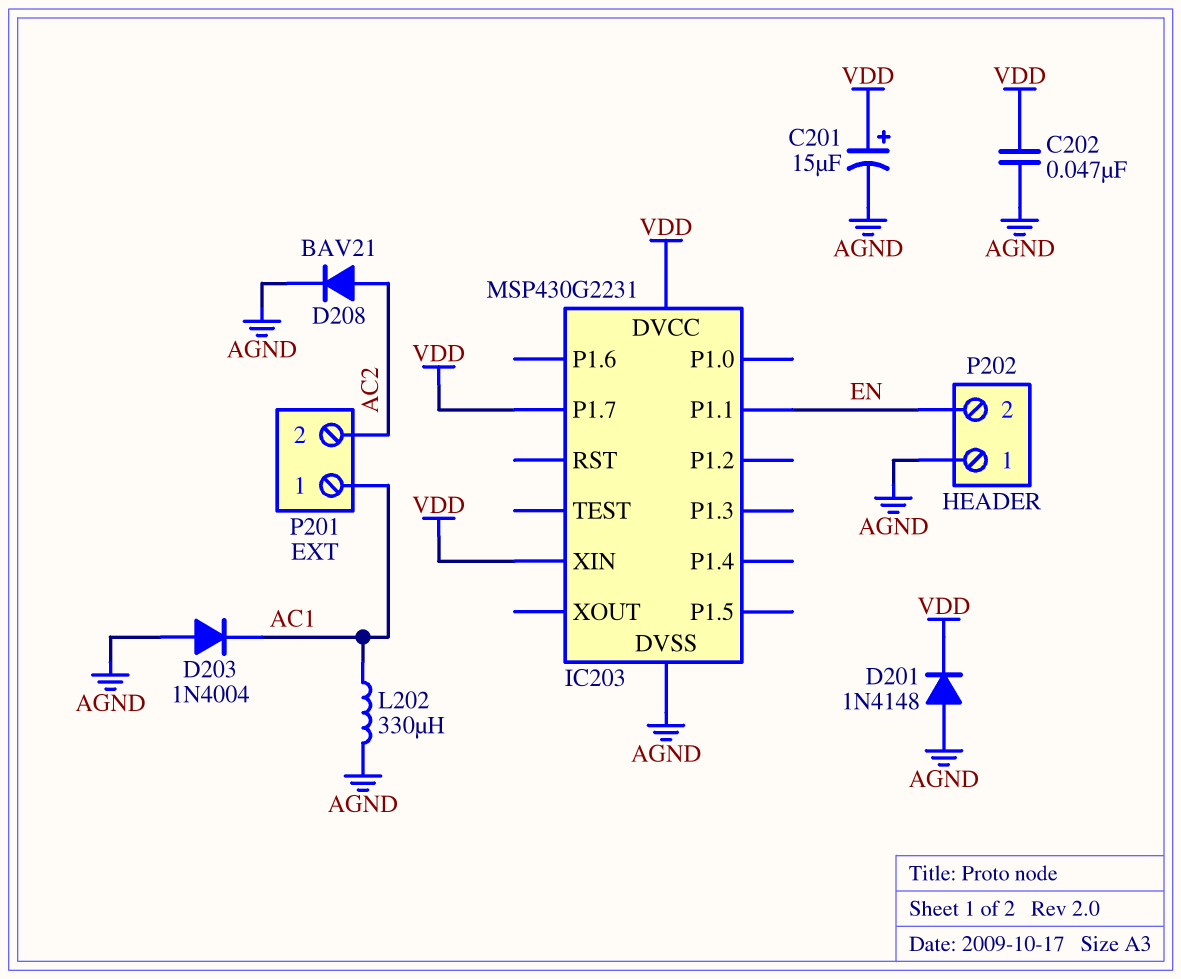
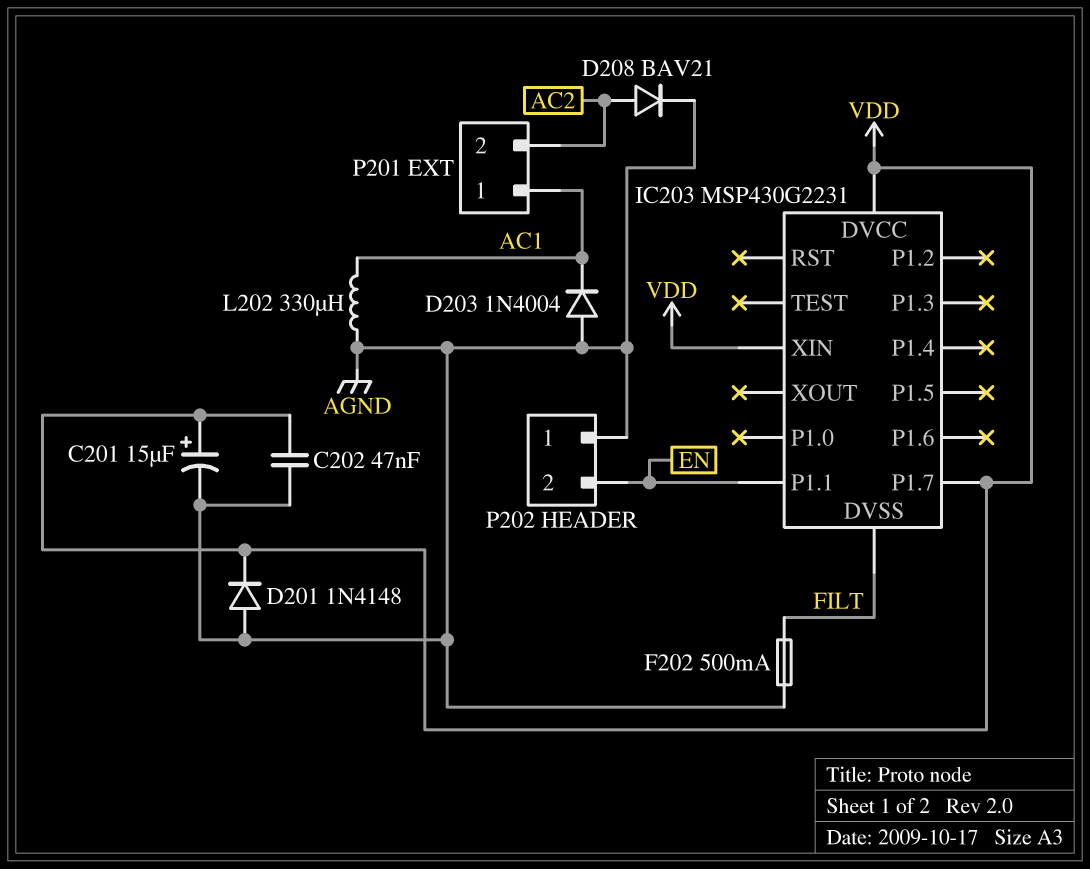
F202: none -> 500mA (AGND, FILT)
IC203 pin DVSS: AGND -> FILT

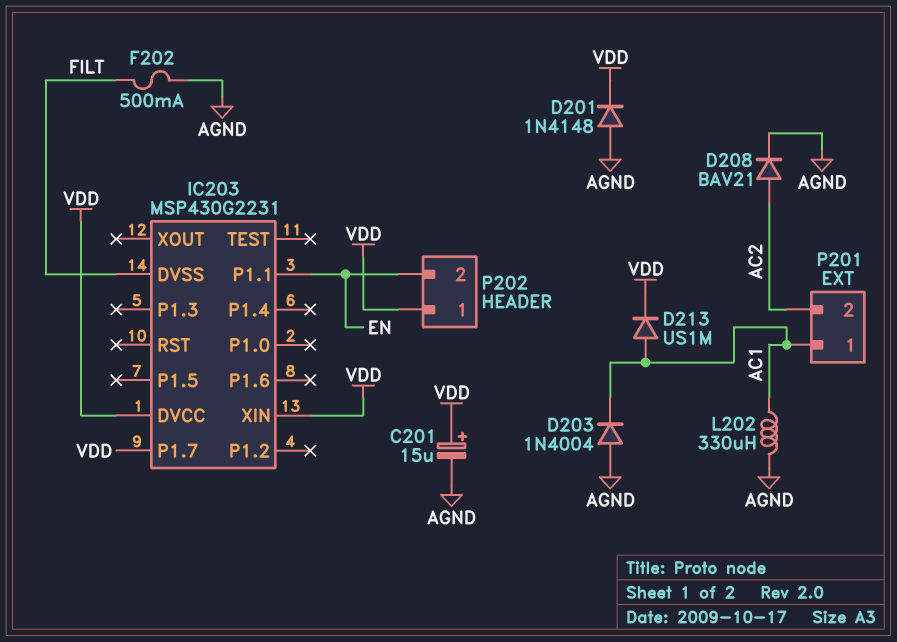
C202: 47nF (AGND, VDD) -> none
D213: none -> diode US1M (A AC1, K VDD)
P202 pin 1: AGND -> VDD

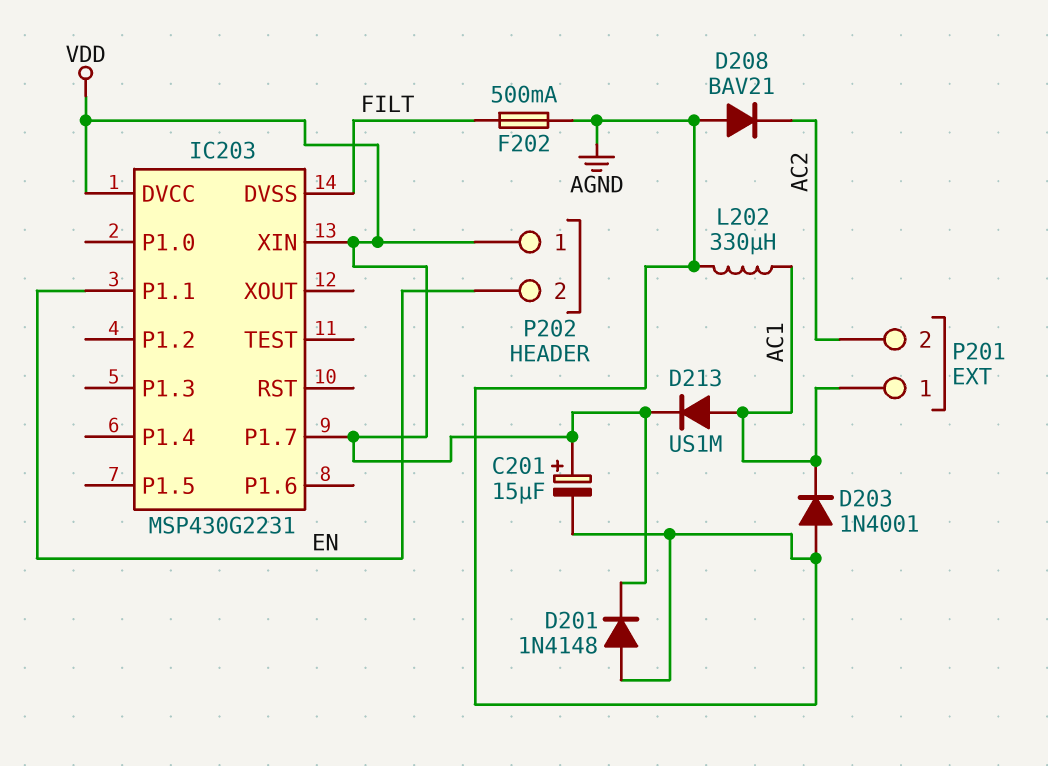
D203: diode 1N4004 (A AGND, K AC1) -> diode 1N4001 (A AGND, K AC1)
D208: diode BAV21 (A AC2, K AGND) -> diode BAV21 (A AGND, K AC2)

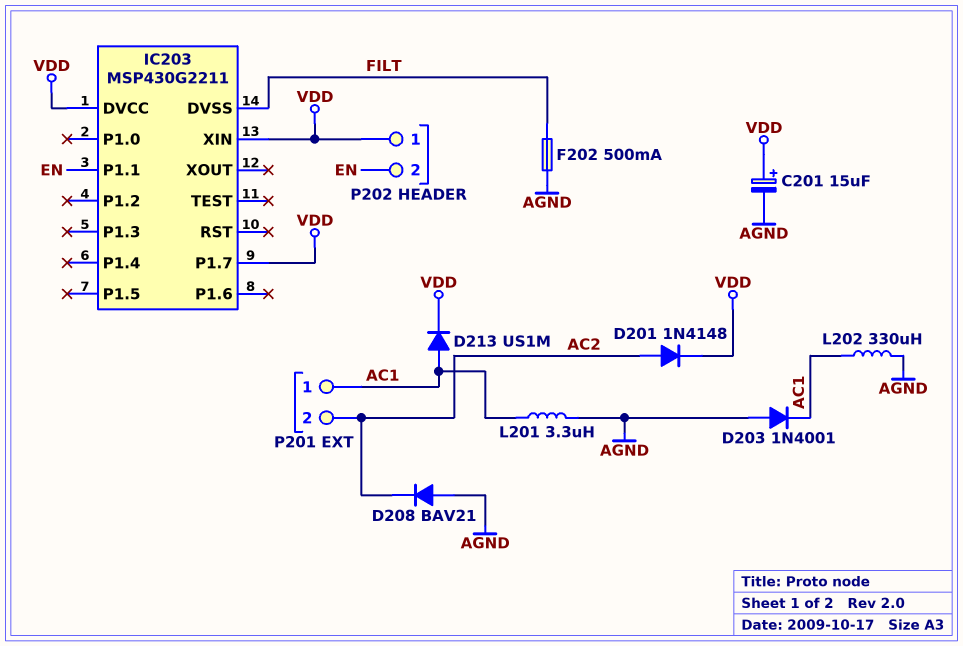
D201: diode 1N4148 (A AGND, K VDD) -> diode 1N4148 (A AC2, K VDD)
IC203: MSP430G2231 -> MSP430G2211
L201: none -> 3.3uH (AC1, AGND)

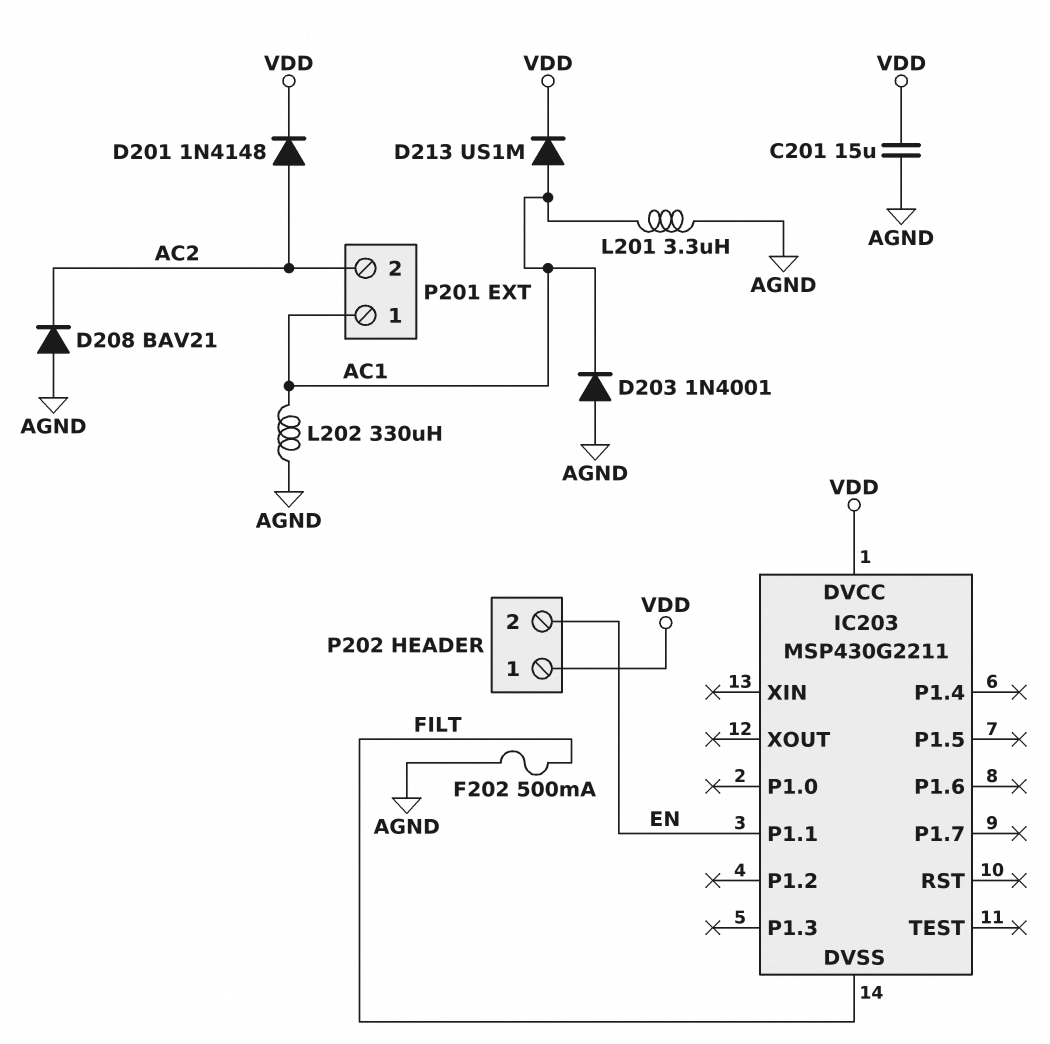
C201: 15uF (plus VDD, minus AGND) -> 15uF (AGND, VDD)
IC203 pin P1.7: VDD -> none
IC203 pin XIN: VDD -> none

